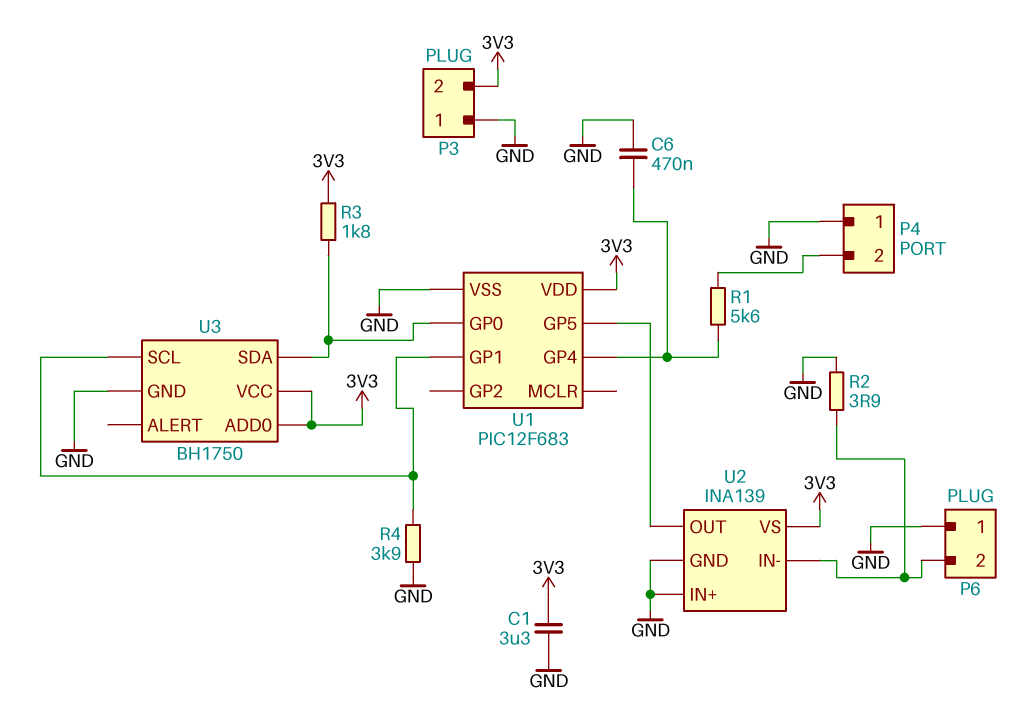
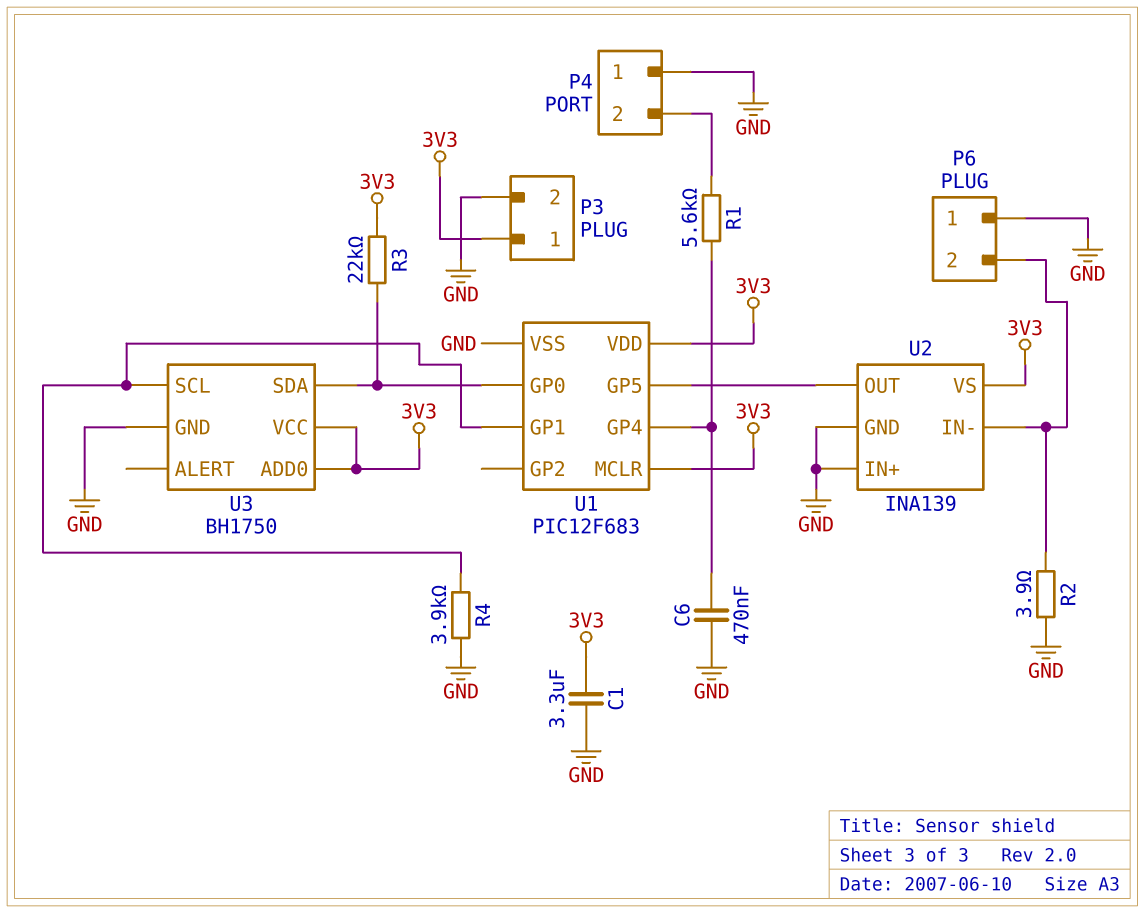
P3 pin 1: GND -> 3V3
P3 pin 2: 3V3 -> GND
R3: 1.8k (3V3, U1/GP0) -> 22k (3V3, U1/GP0)
U1 pin MCLR: none -> 3V3

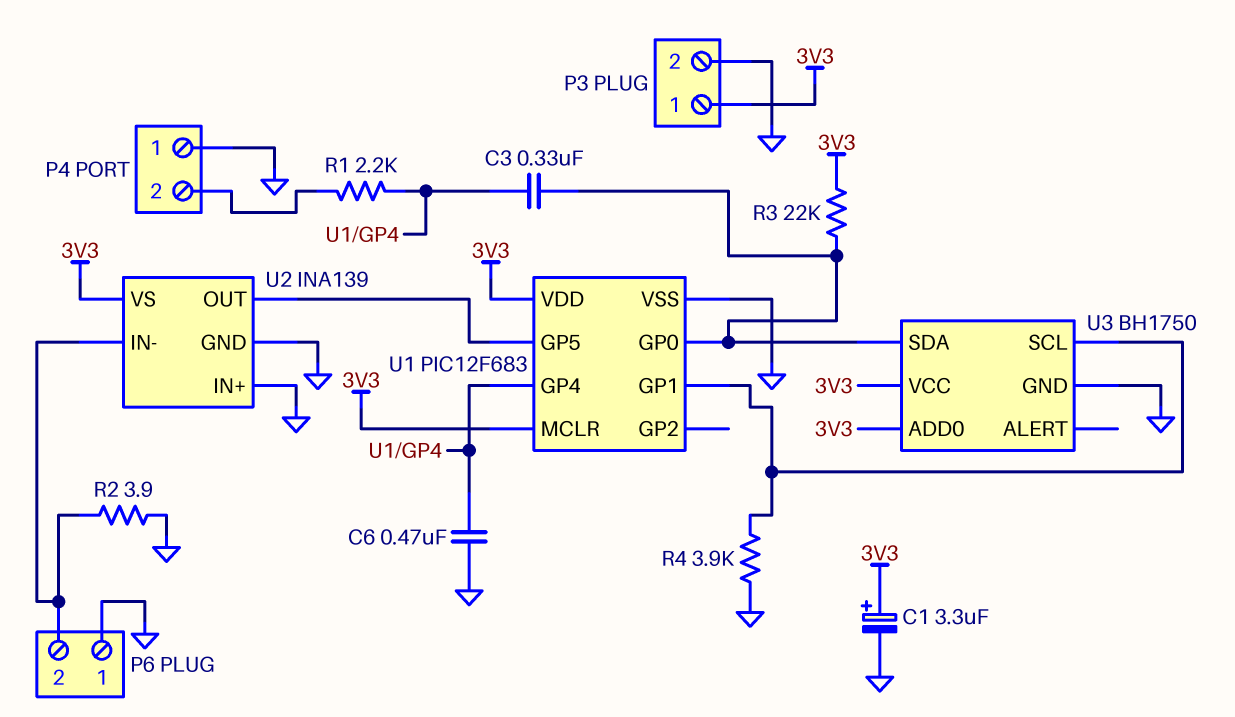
C1: 3.3uF (3V3, GND) -> 3.3uF (plus 3V3, minus GND)
C3: none -> 330nF (U1/GP0, U1/GP4)
R1: 5.6k (P4/2, U1/GP4) -> 2.2k (P4/2, U1/GP4)

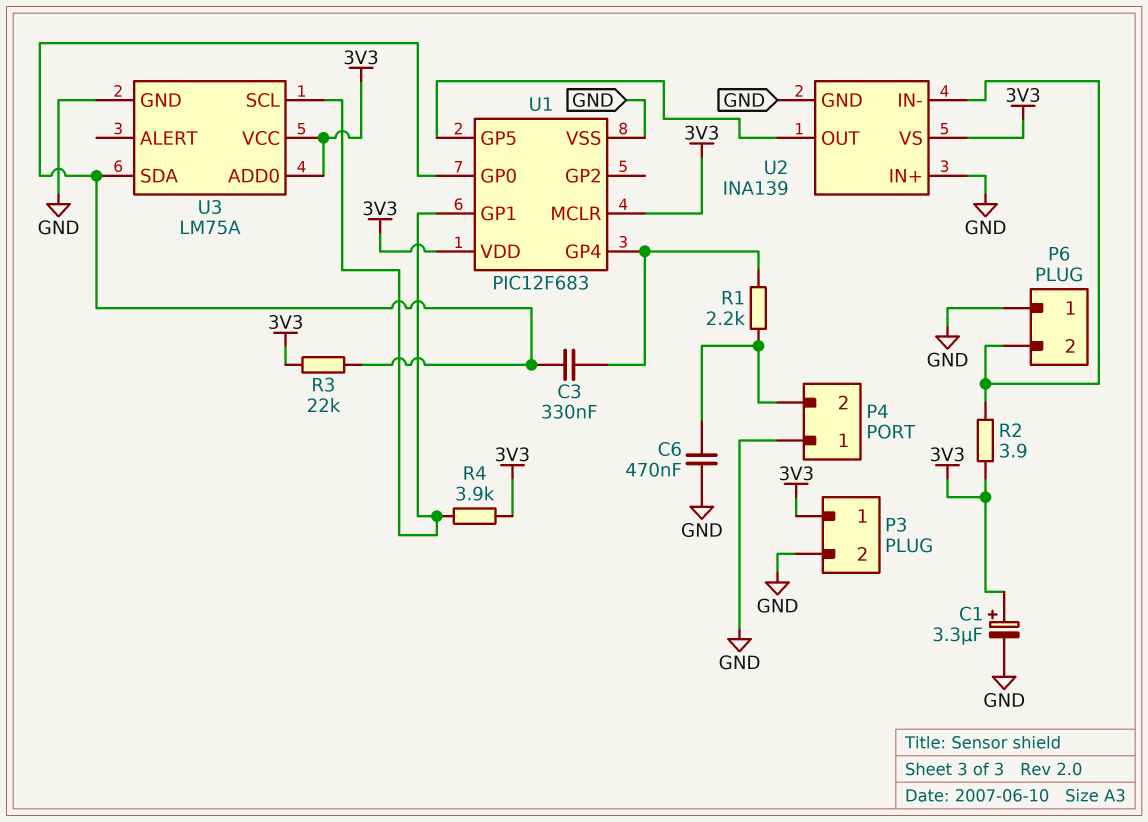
C6: 470nF (GND, U1/GP4) -> 470nF (GND, P4/2)
R2: 3.9 (GND, P6/2) -> 3.9 (3V3, P6/2)
R4: 3.9k (GND, U1/GP1) -> 3.9k (3V3, U1/GP1)
U3: BH1750 -> LM75A

